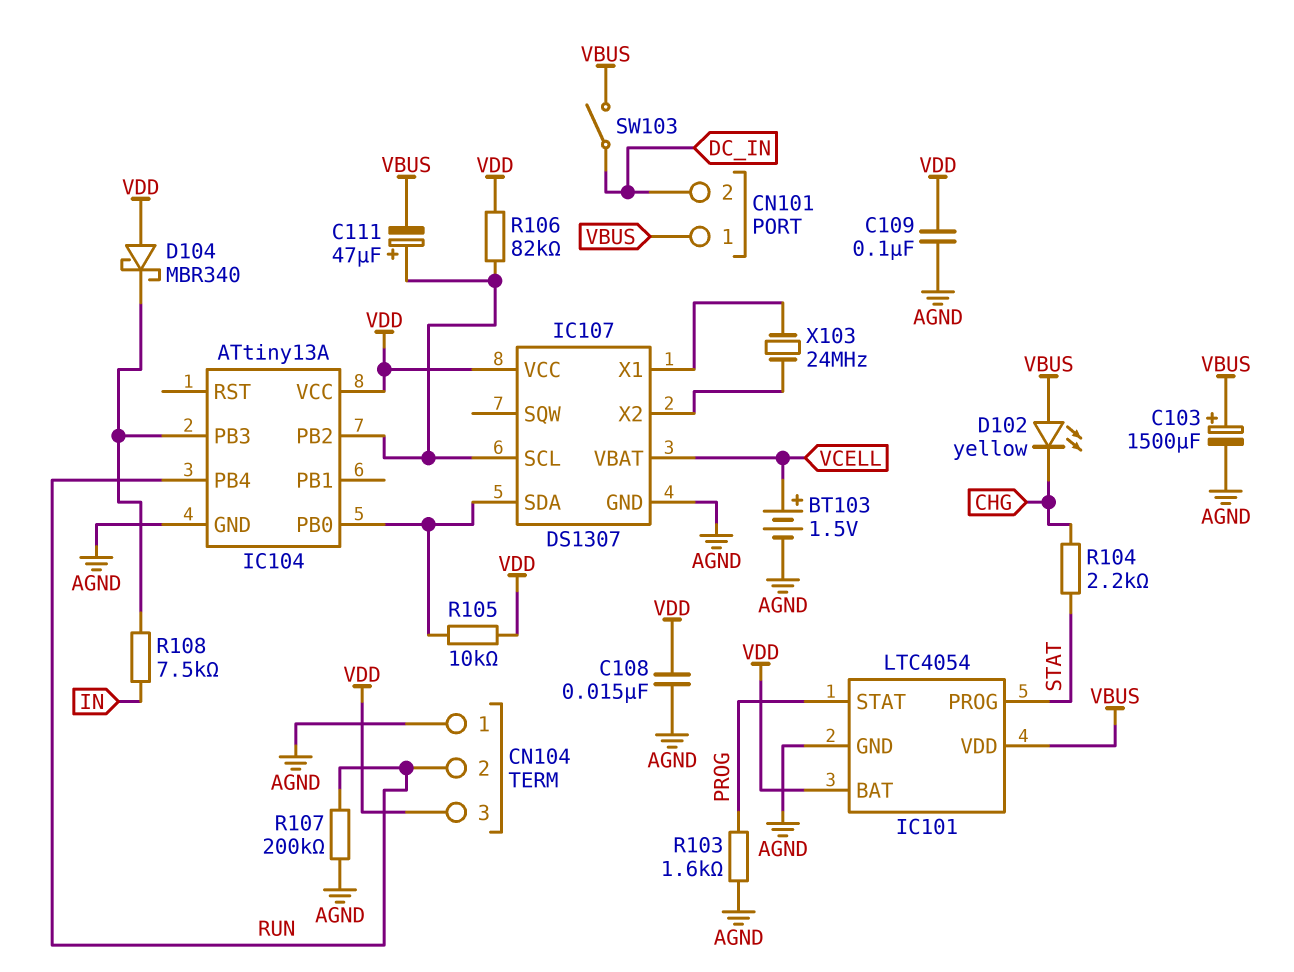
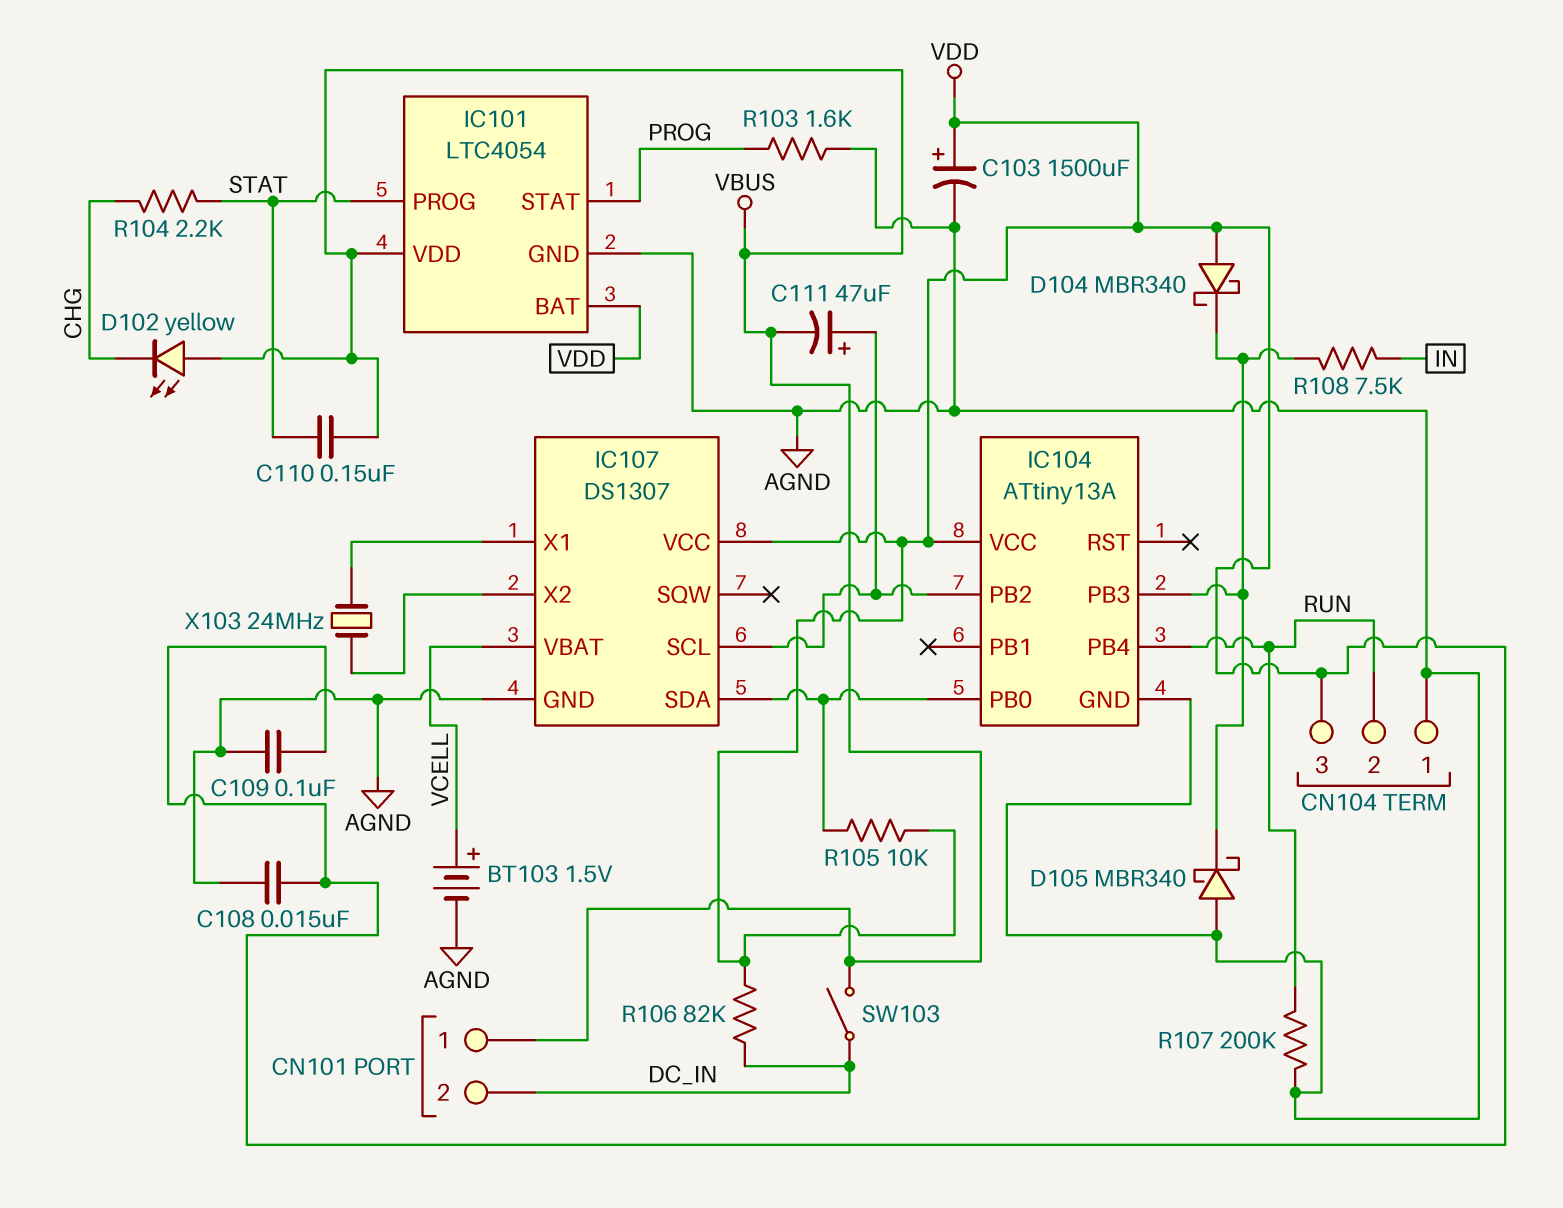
C103: 1500uF (plus VBUS, minus AGND) -> 1500uF (plus VDD, minus AGND)
C110: none -> 150nF (STAT, VBUS)
D105: none -> schottky MBR340 (A AGND, K IC104/PB3)
R106: 82k (IC104/PB2, VDD) -> 82k (DC_IN, VDD)

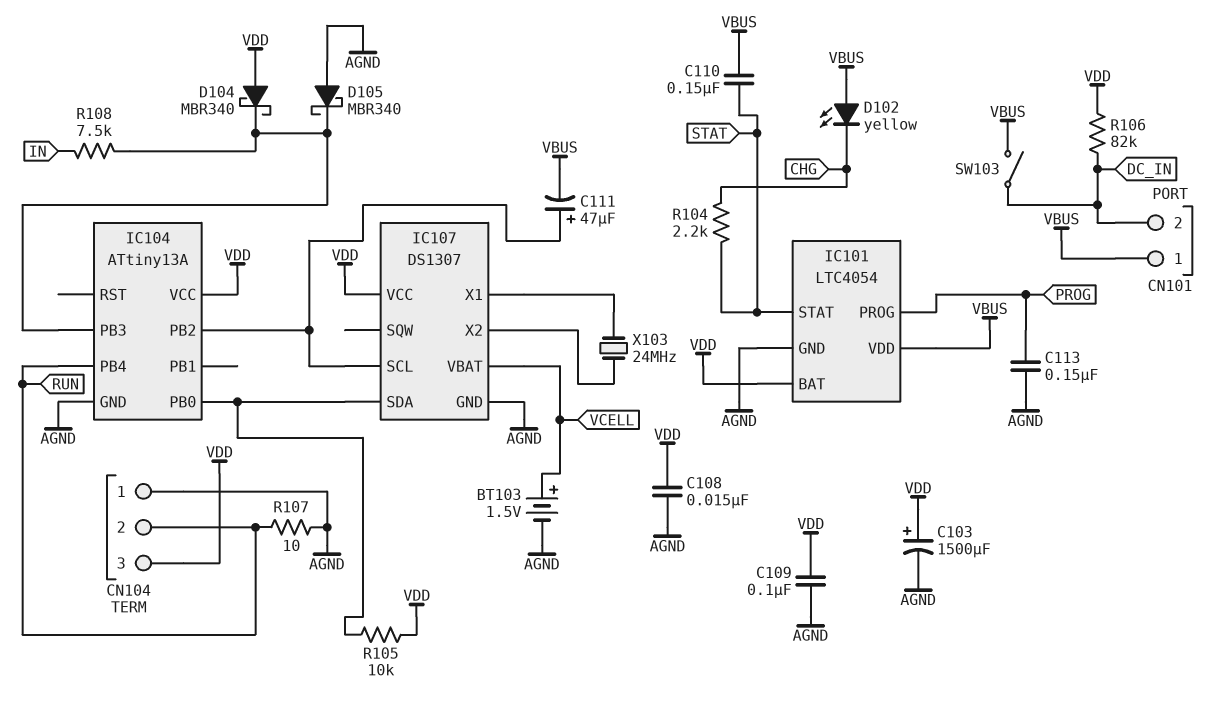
C113: none -> 150nF (AGND, PROG)
IC101 pin PROG: STAT -> PROG
IC101 pin STAT: PROG -> STAT
R103: 1.6k (AGND, PROG) -> none
R107: 200k (AGND, RUN) -> 10 (AGND, RUN)

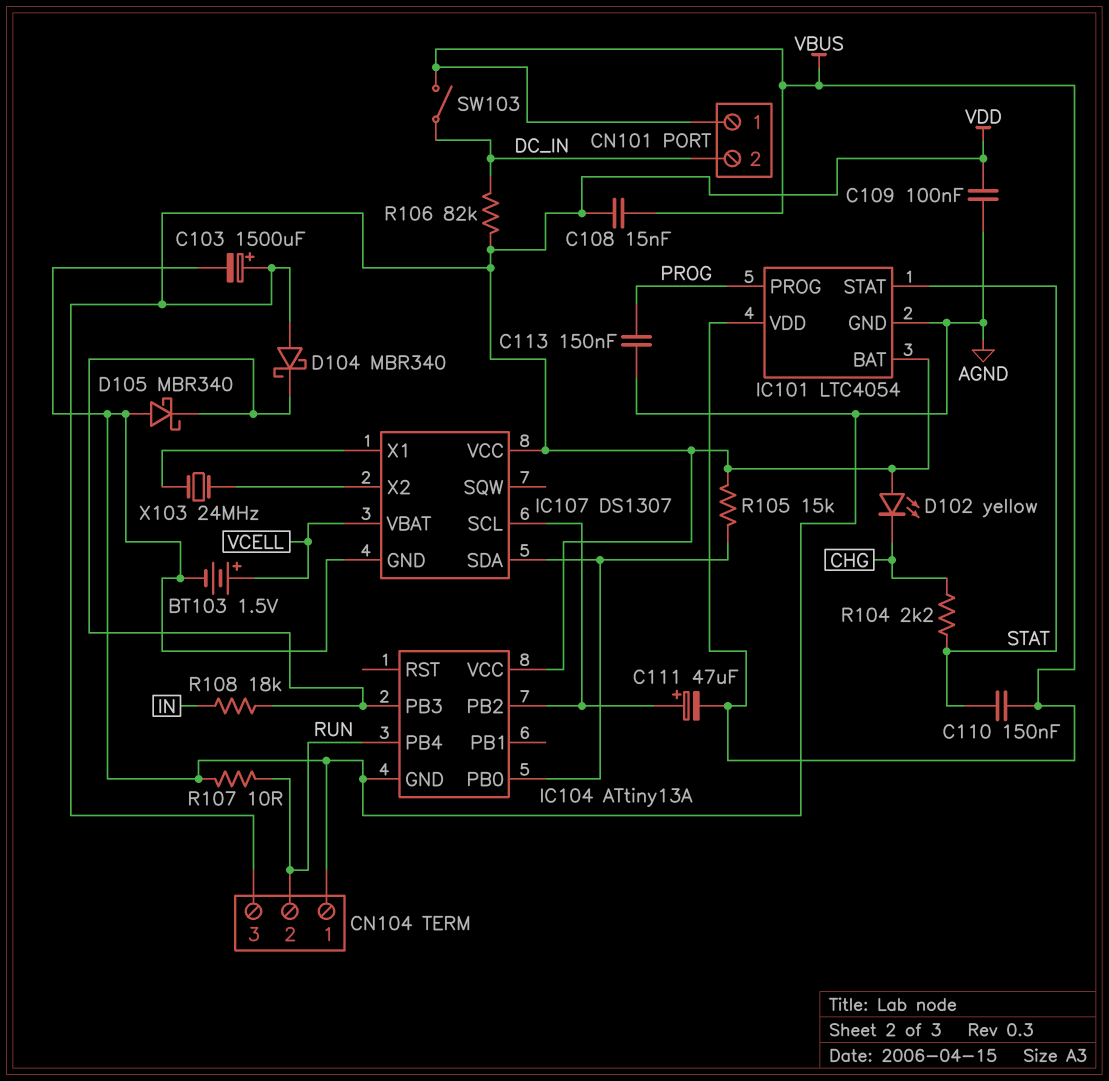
C108: 15nF (AGND, VDD) -> 15nF (VBUS, VDD)
D102: LED yellow (A VBUS, K CHG) -> LED yellow (A VDD, K CHG)
R105: 10k (IC104/PB0, VDD) -> 15k (IC104/PB0, VDD)
R108: 7.5k (IC104/PB3, IN) -> 18k (IC104/PB3, IN)

